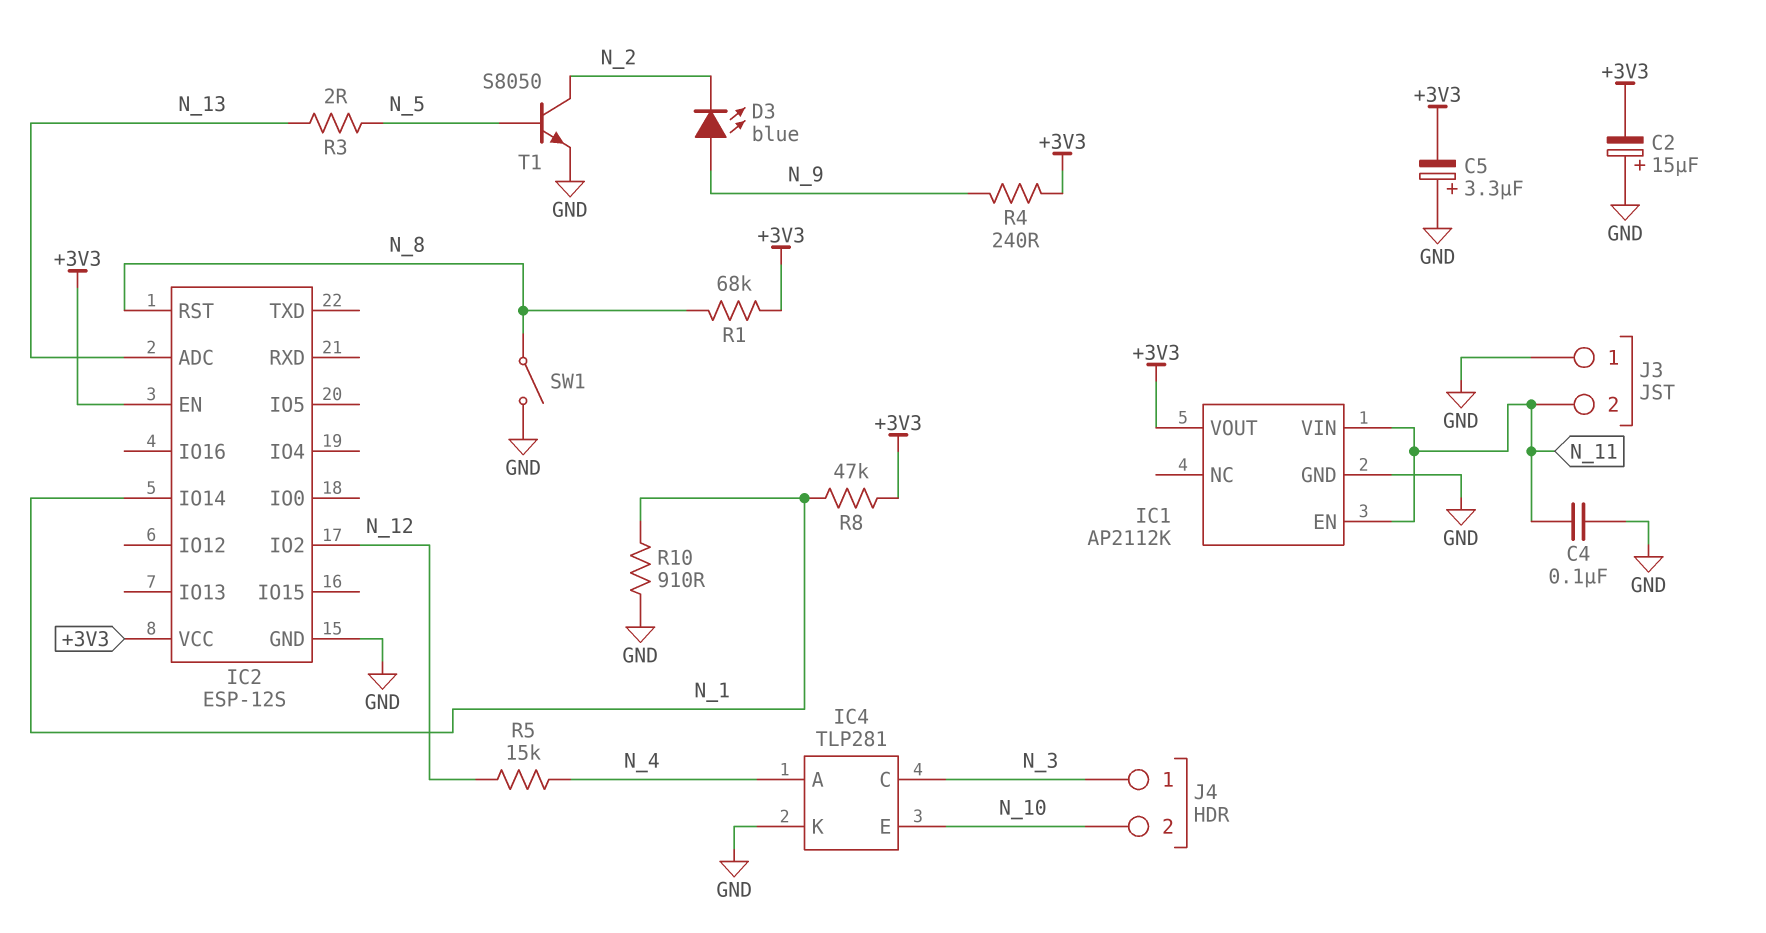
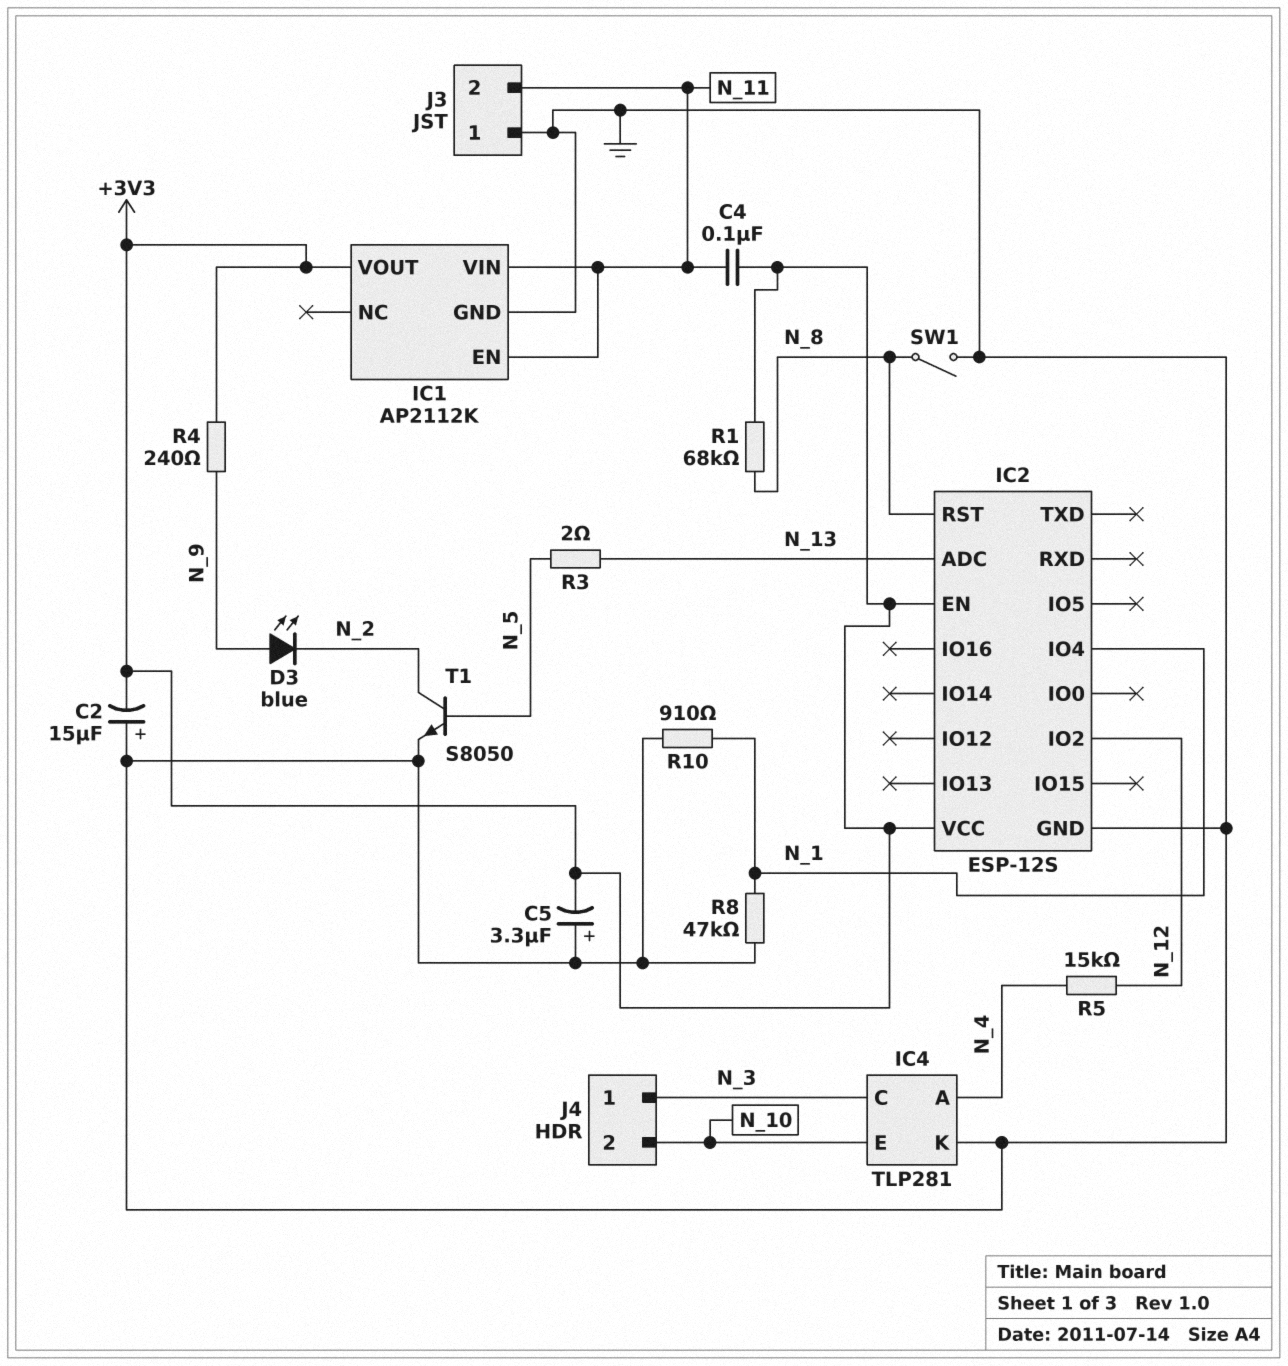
C4: 100nF (GND, N_11) -> 100nF (+3V3, N_11)
IC2 pin IO4: none -> N_1
IC2 pin IO14: N_1 -> none
R8: 47k (+3V3, N_1) -> 47k (GND, N_1)

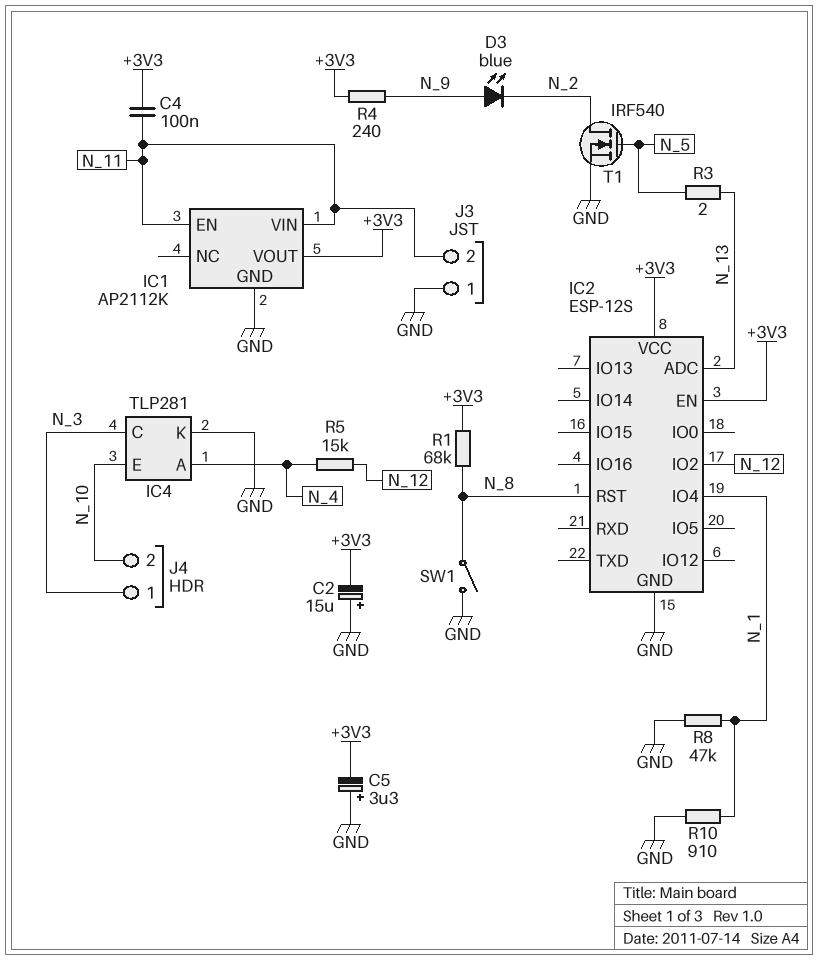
T1: NPN S8050 (B N_5, C N_2, E GND) -> NMOS IRF540 (G N_5, D N_2, S GND)

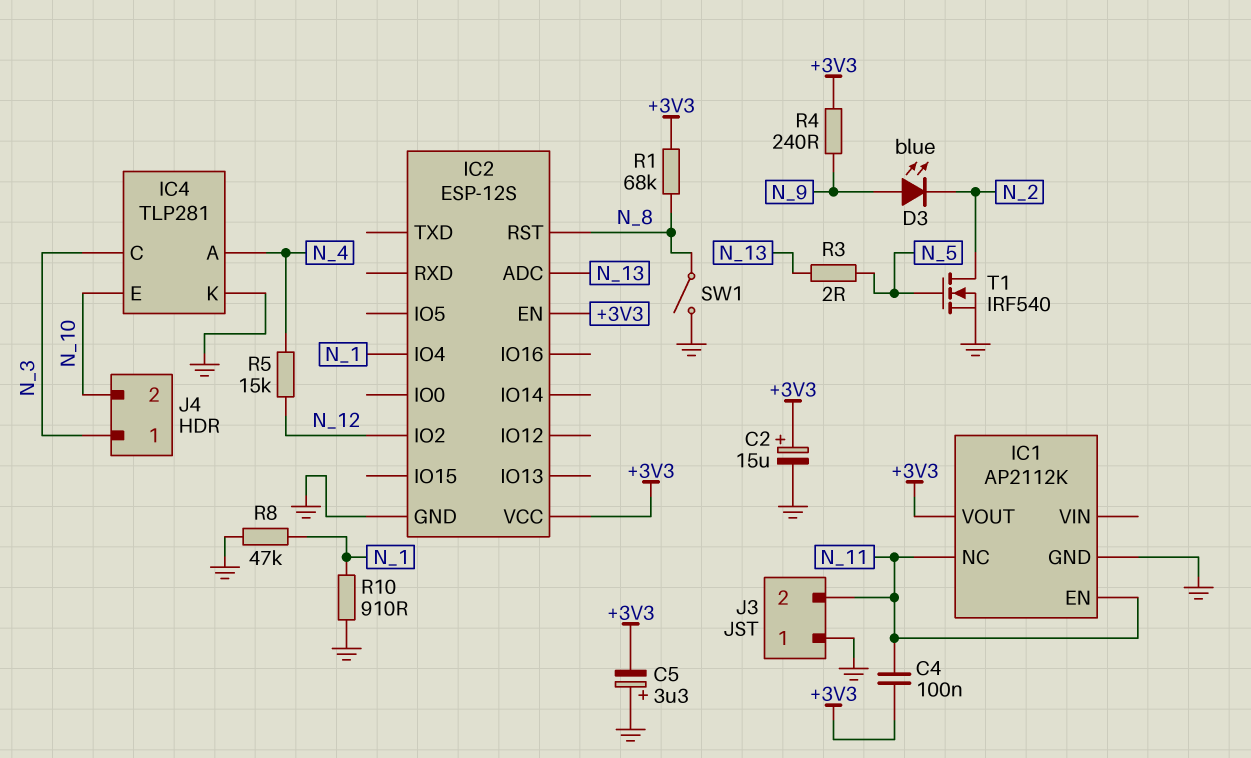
C2: 15uF (plus GND, minus +3V3) -> 15uF (plus +3V3, minus GND)
IC1 pin NC: none -> N_11
IC1 pin VIN: N_11 -> none

